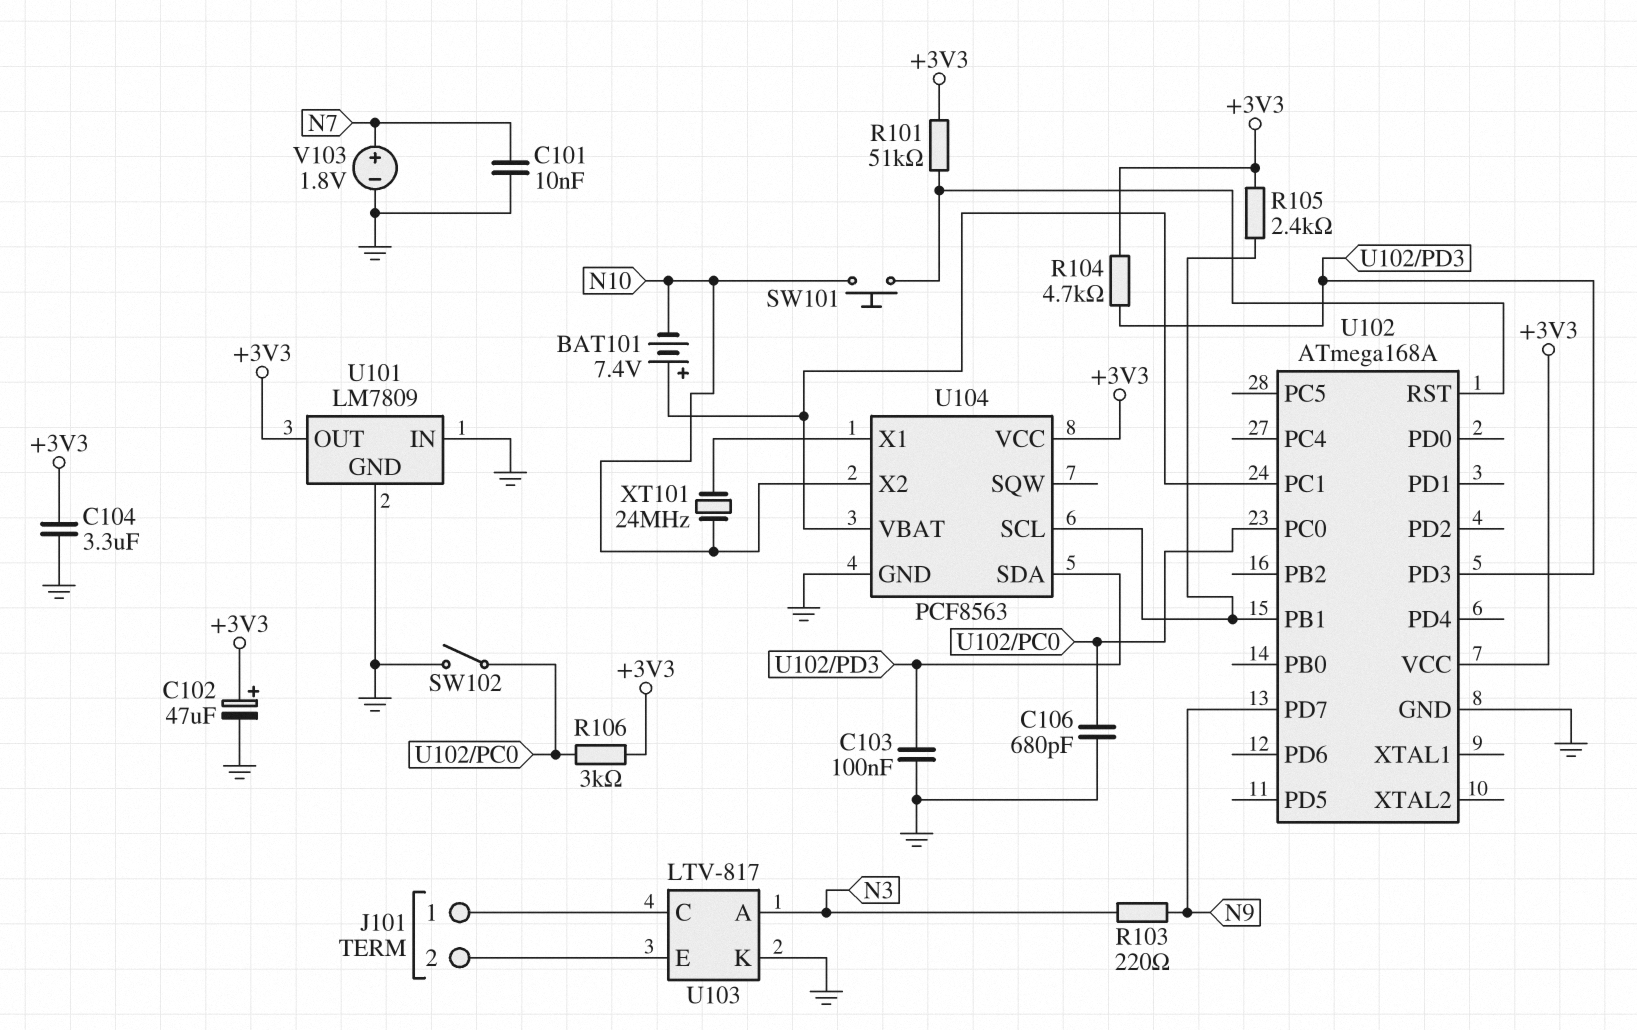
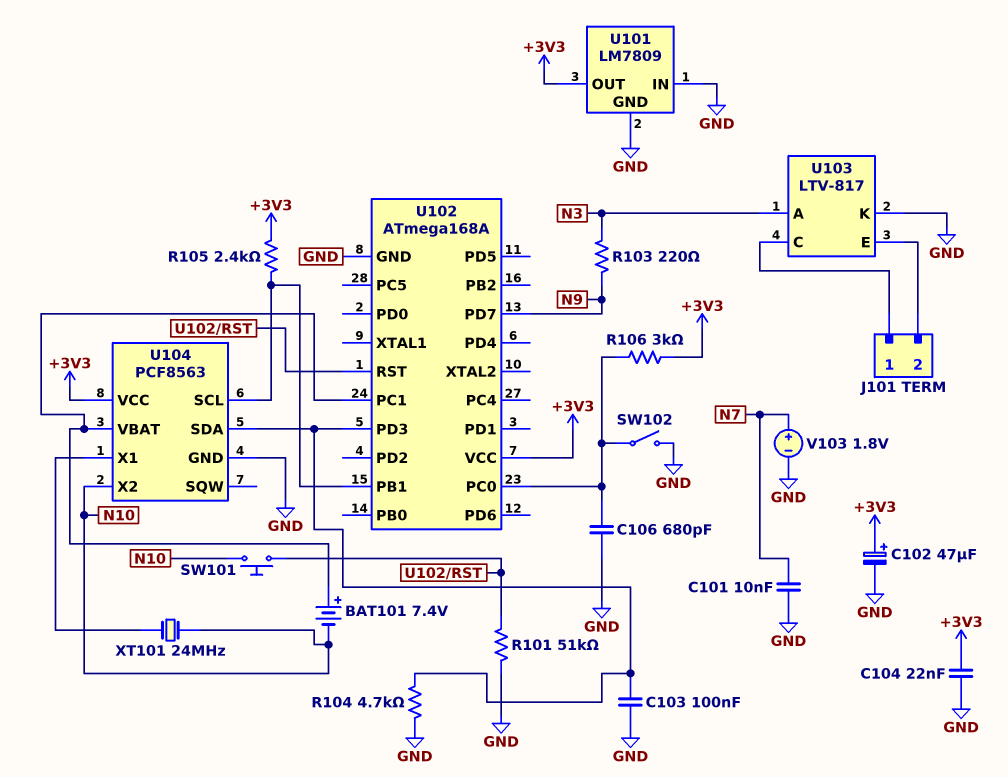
C104: 3.3uF (+3V3, GND) -> 22nF (+3V3, GND)
R101: 51k (+3V3, U102/RST) -> 51k (GND, U102/RST)
R104: 4.7k (+3V3, U102/PD3) -> 4.7k (GND, U102/PD3)

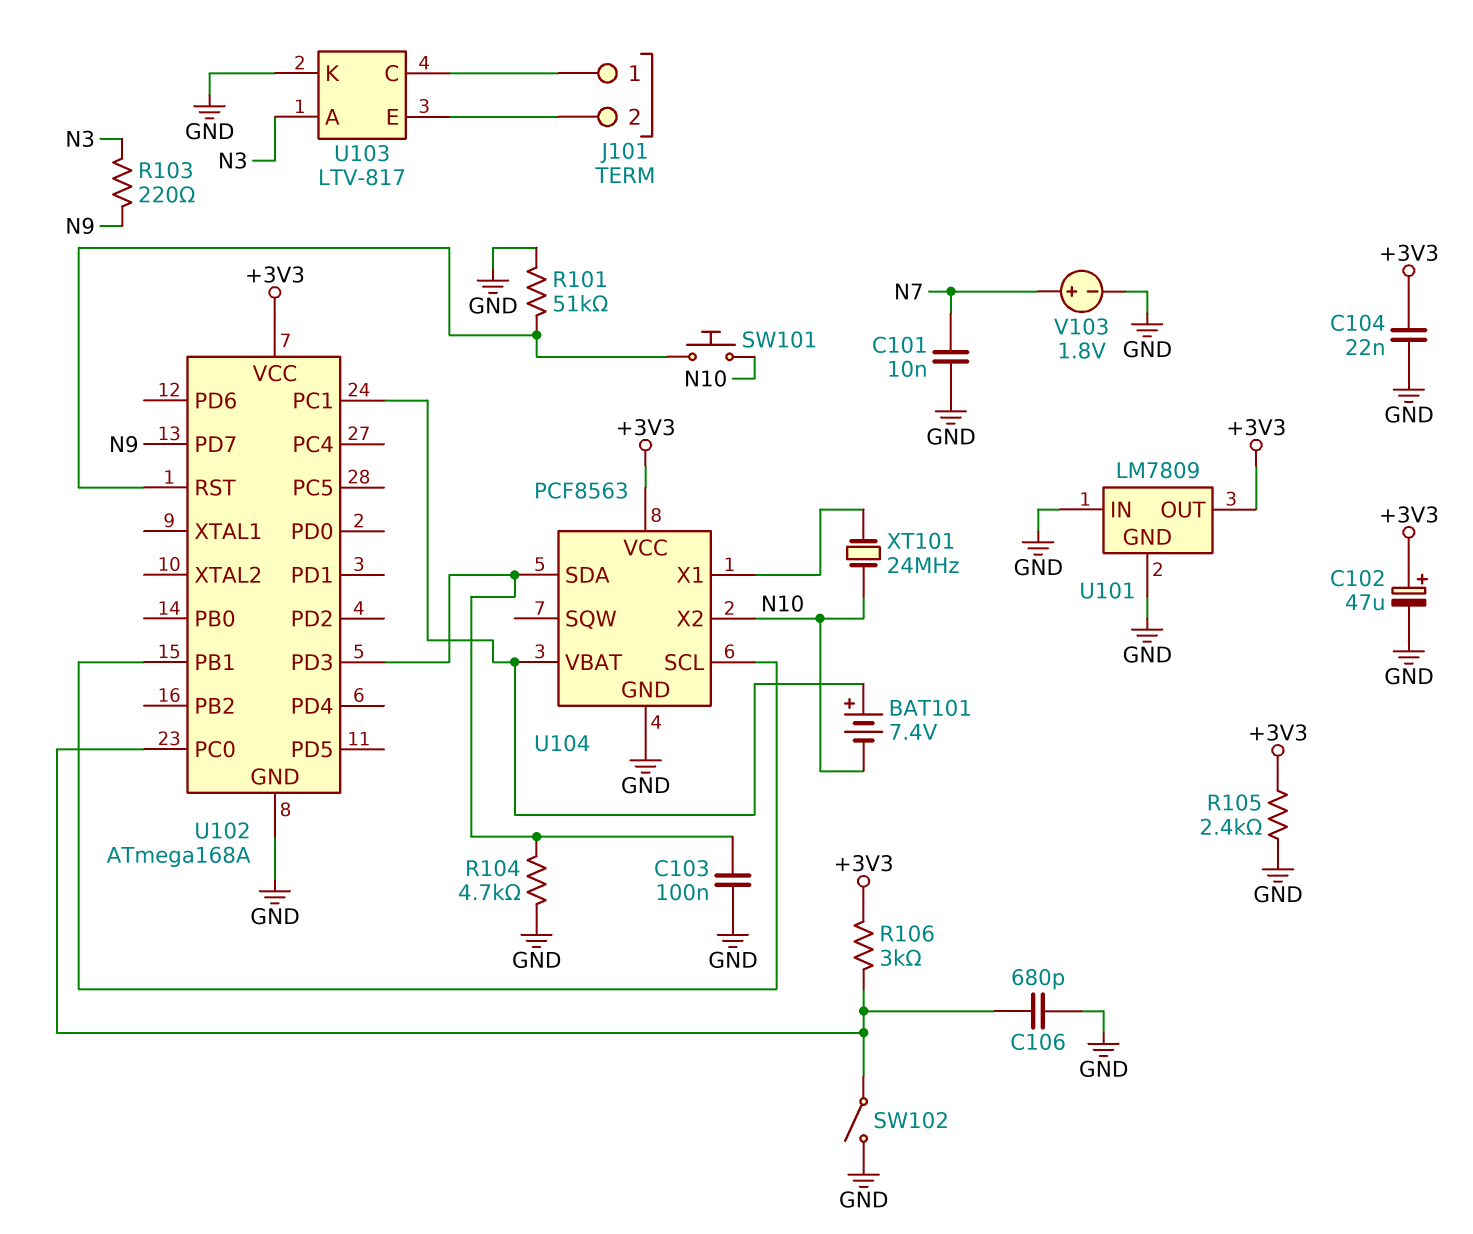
R105: 2.4k (+3V3, U102/PB1) -> 2.4k (+3V3, GND)

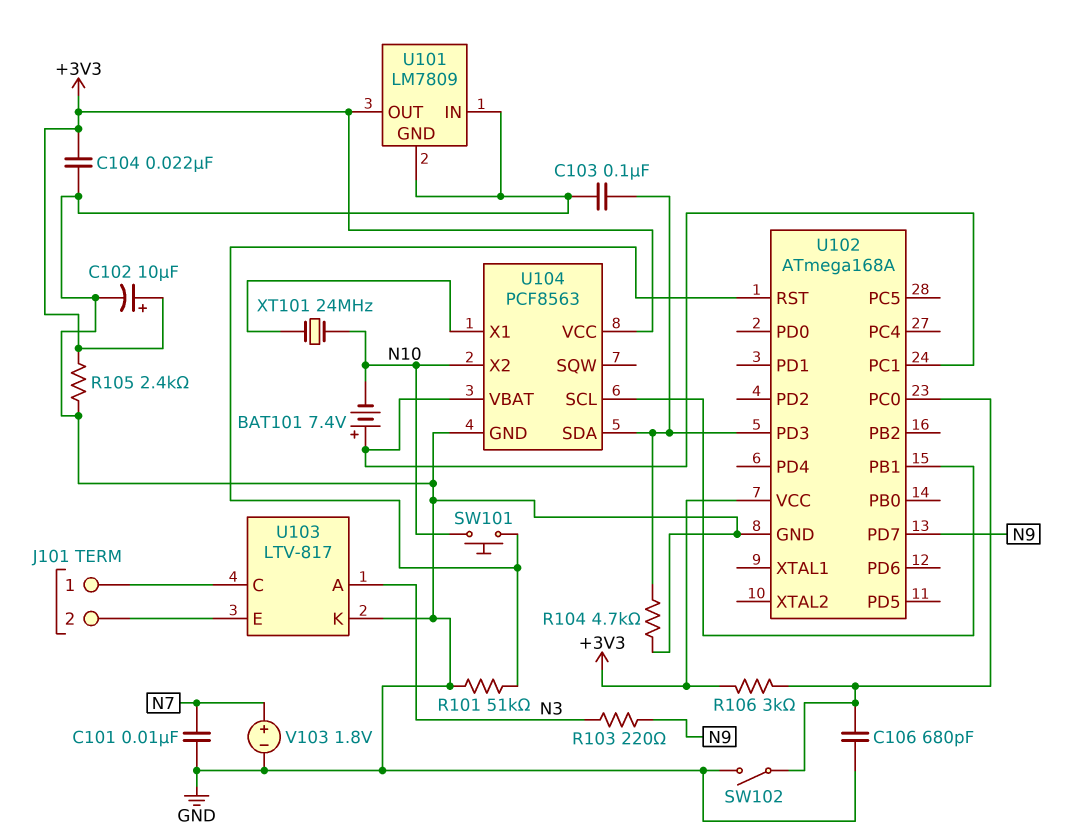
C102: 47uF (plus +3V3, minus GND) -> 10uF (plus +3V3, minus GND)

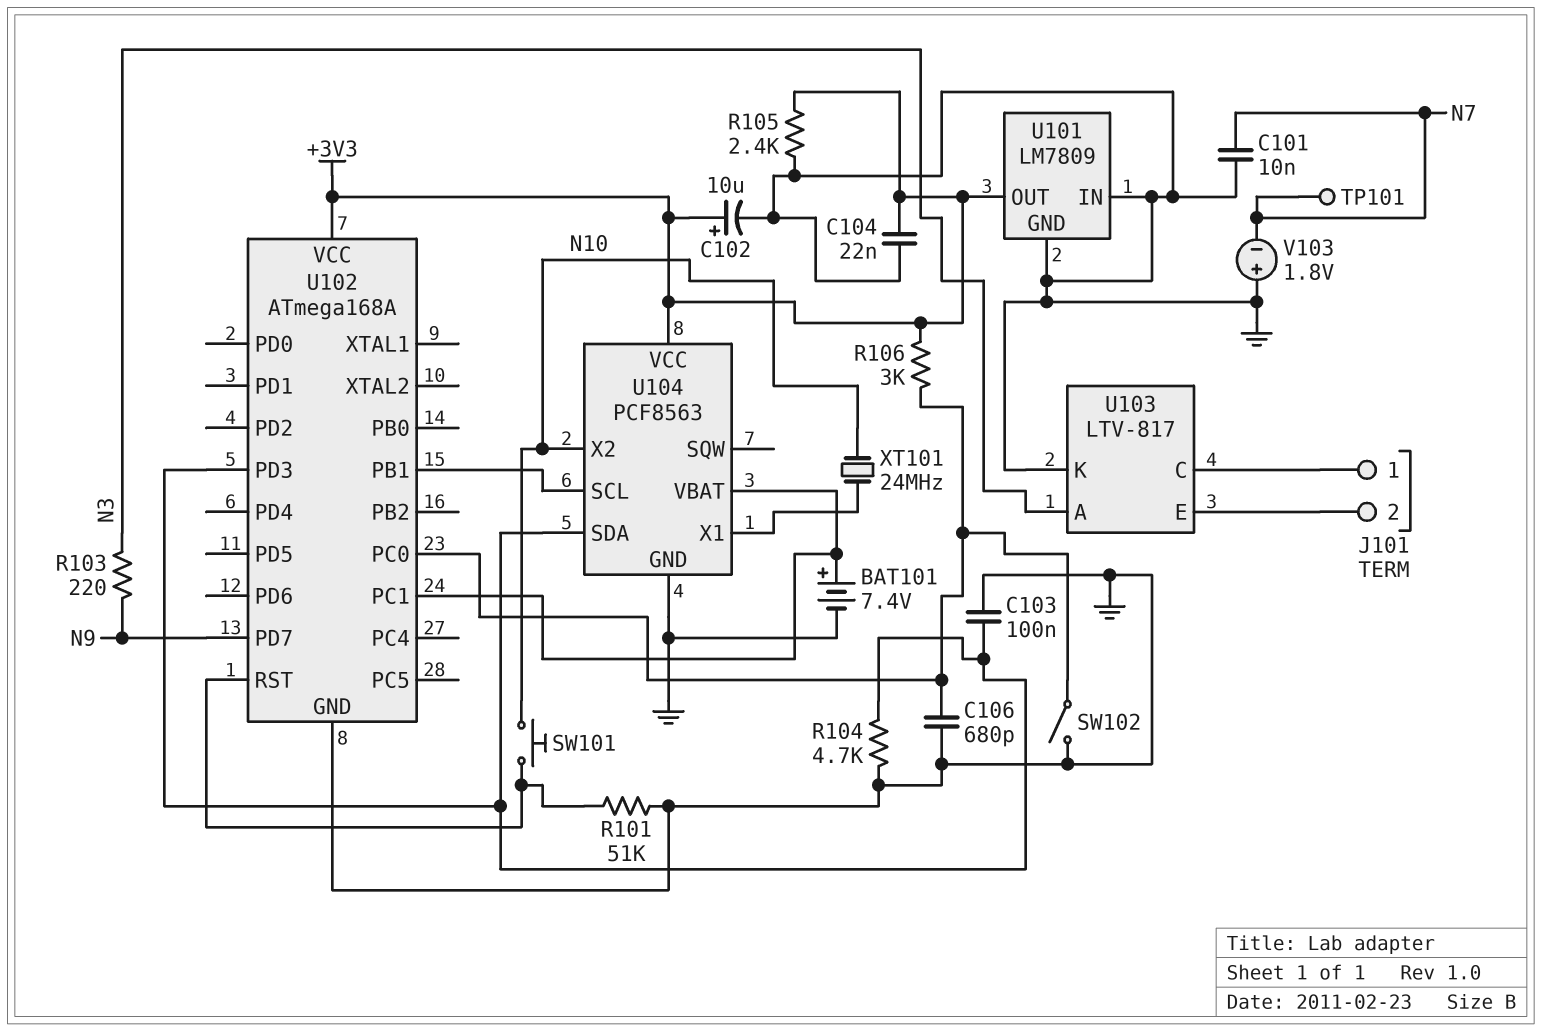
BAT101: 7.4V (plus U102/PC1, minus N10) -> 7.4V (plus U102/PC1, minus GND)
TP101: none -> test point (N7)
V103: 1.8V (plus N7, minus GND) -> 1.8V (plus GND, minus N7)

